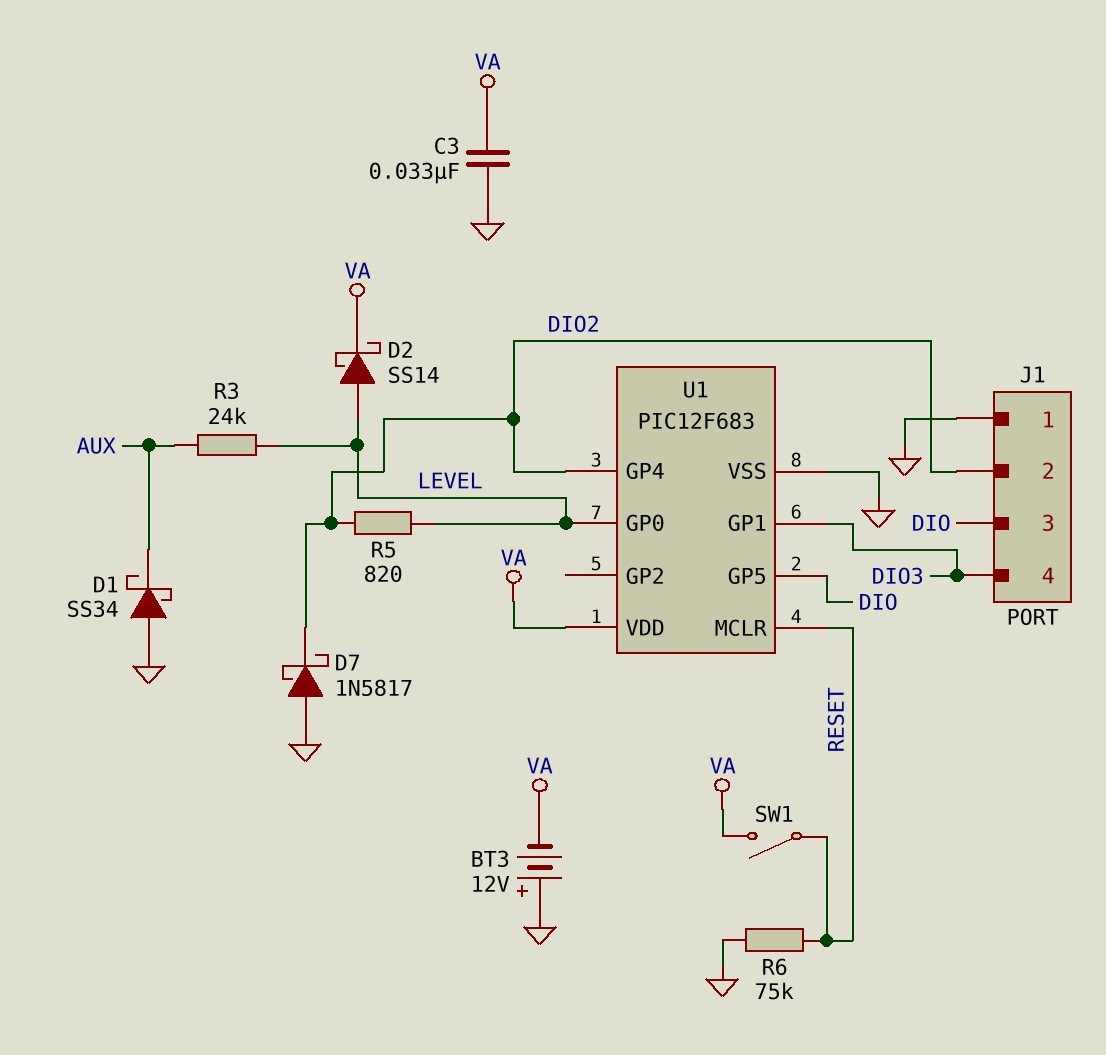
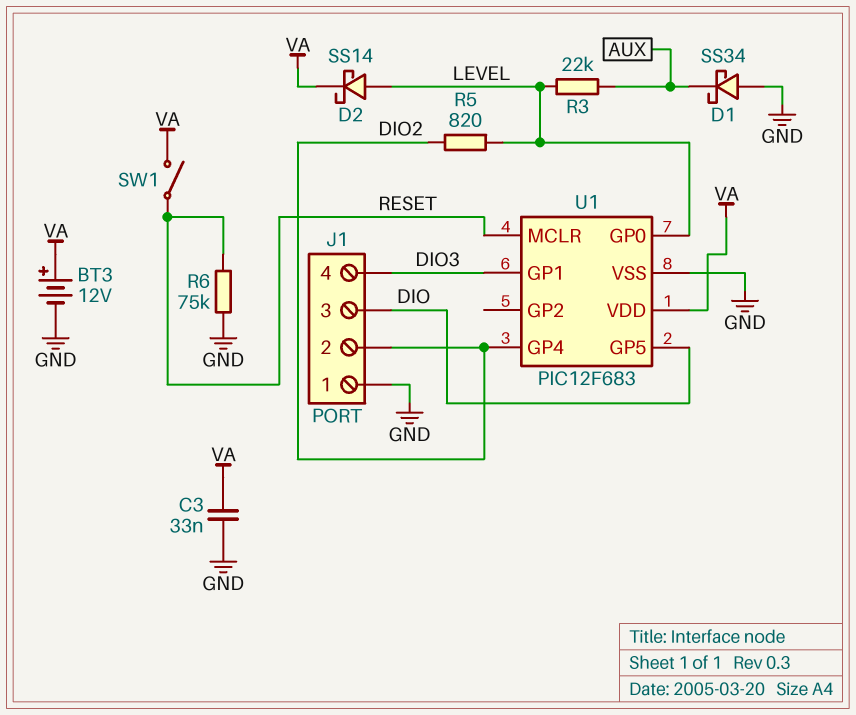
BT3: 12V (plus GND, minus VA) -> 12V (plus VA, minus GND)
D7: schottky 1N5817 (A GND, K DIO2) -> none
R3: 24k (AUX, LEVEL) -> 22k (AUX, LEVEL)

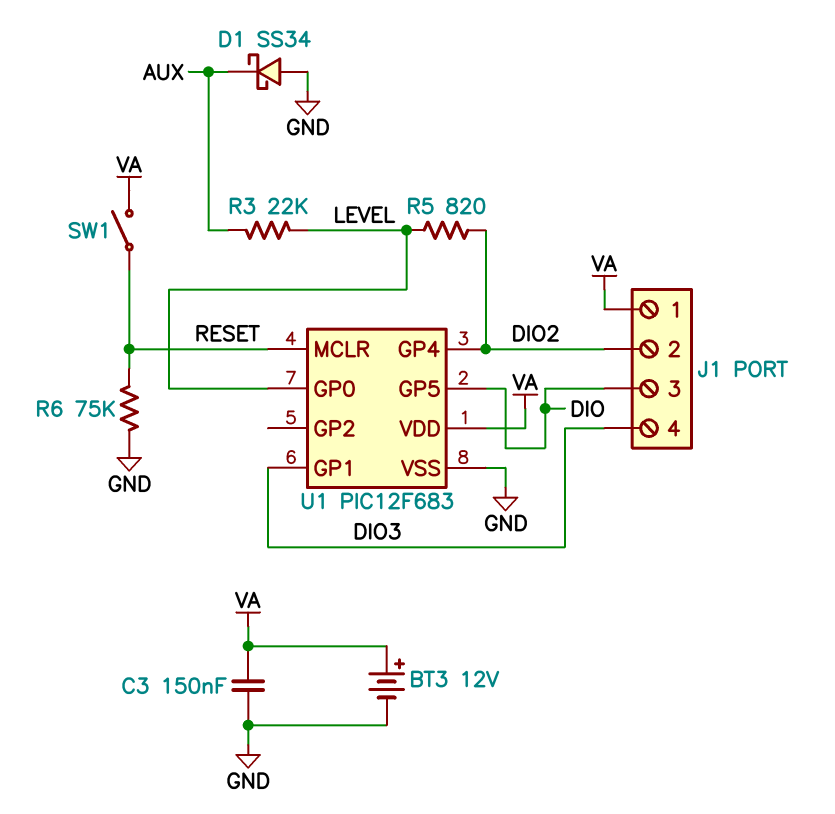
C3: 33nF (GND, VA) -> 150nF (GND, VA)
D2: schottky SS14 (A LEVEL, K VA) -> none
J1 pin 1: GND -> VA

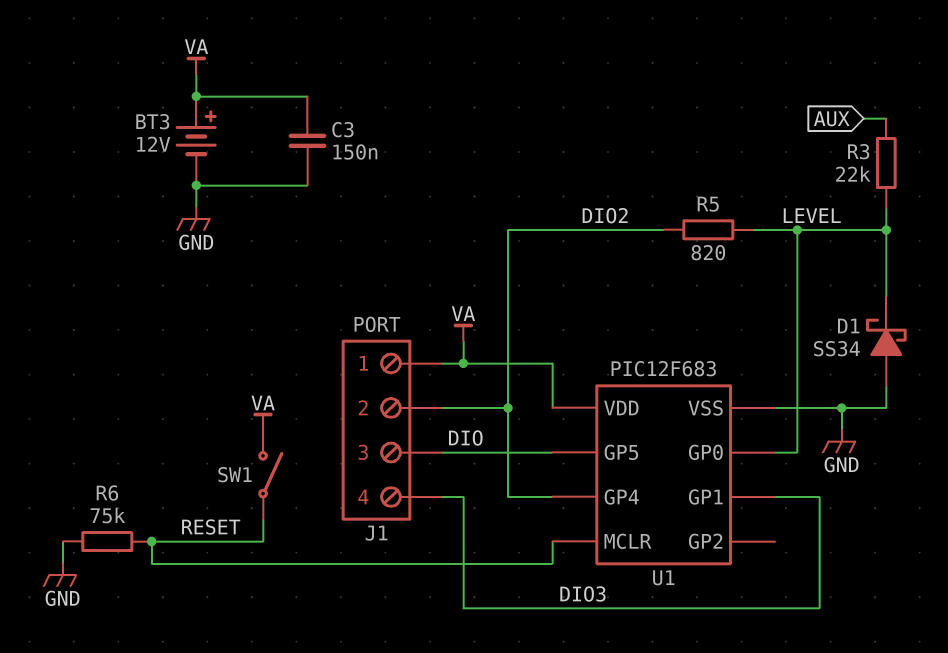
D1: schottky SS34 (A GND, K AUX) -> schottky SS34 (A GND, K LEVEL)

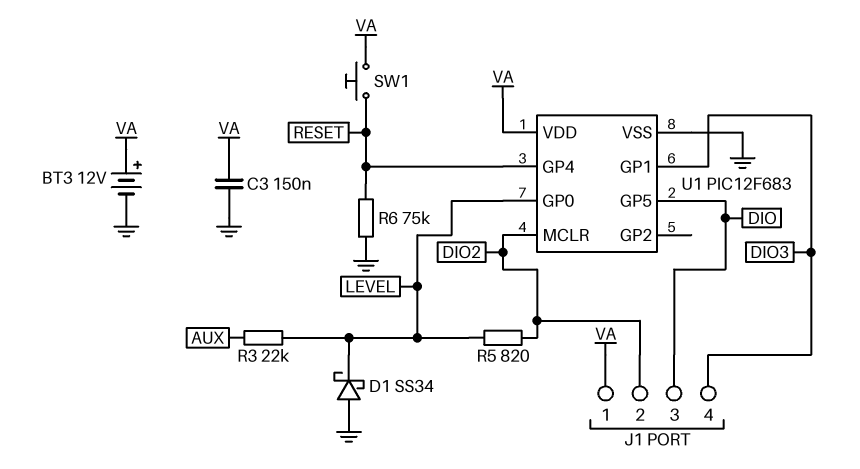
SW1: switch (RESET, VA) -> button (RESET, VA)
U1 pin GP4: DIO2 -> RESET
U1 pin MCLR: RESET -> DIO2

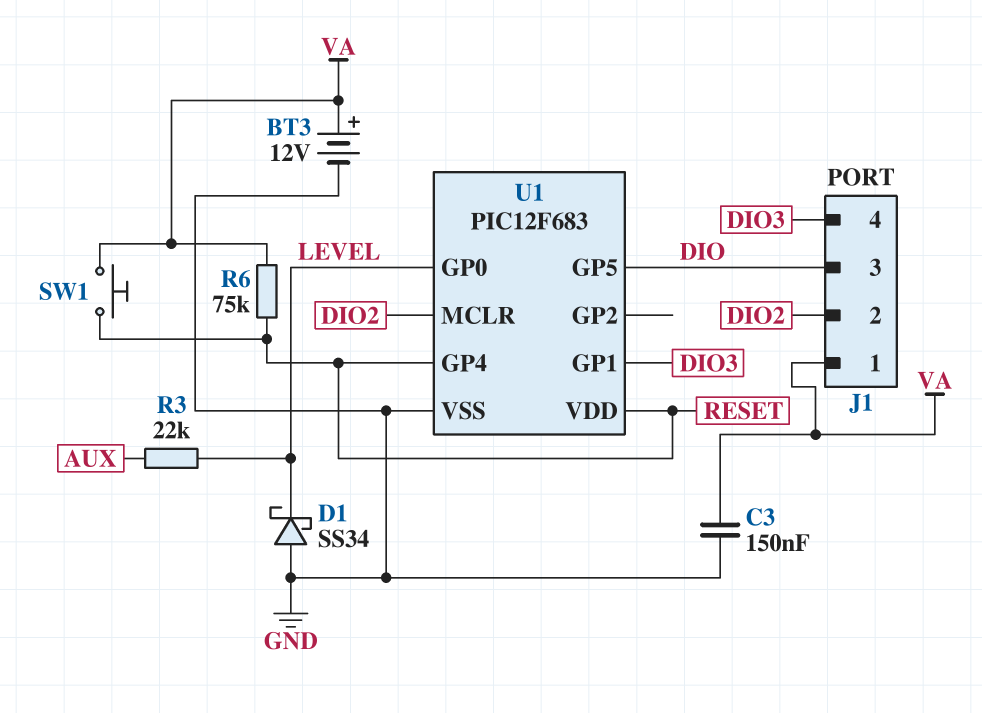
R5: 820 (DIO2, LEVEL) -> none
R6: 75k (GND, RESET) -> 75k (RESET, VA)
U1 pin VDD: VA -> RESET

